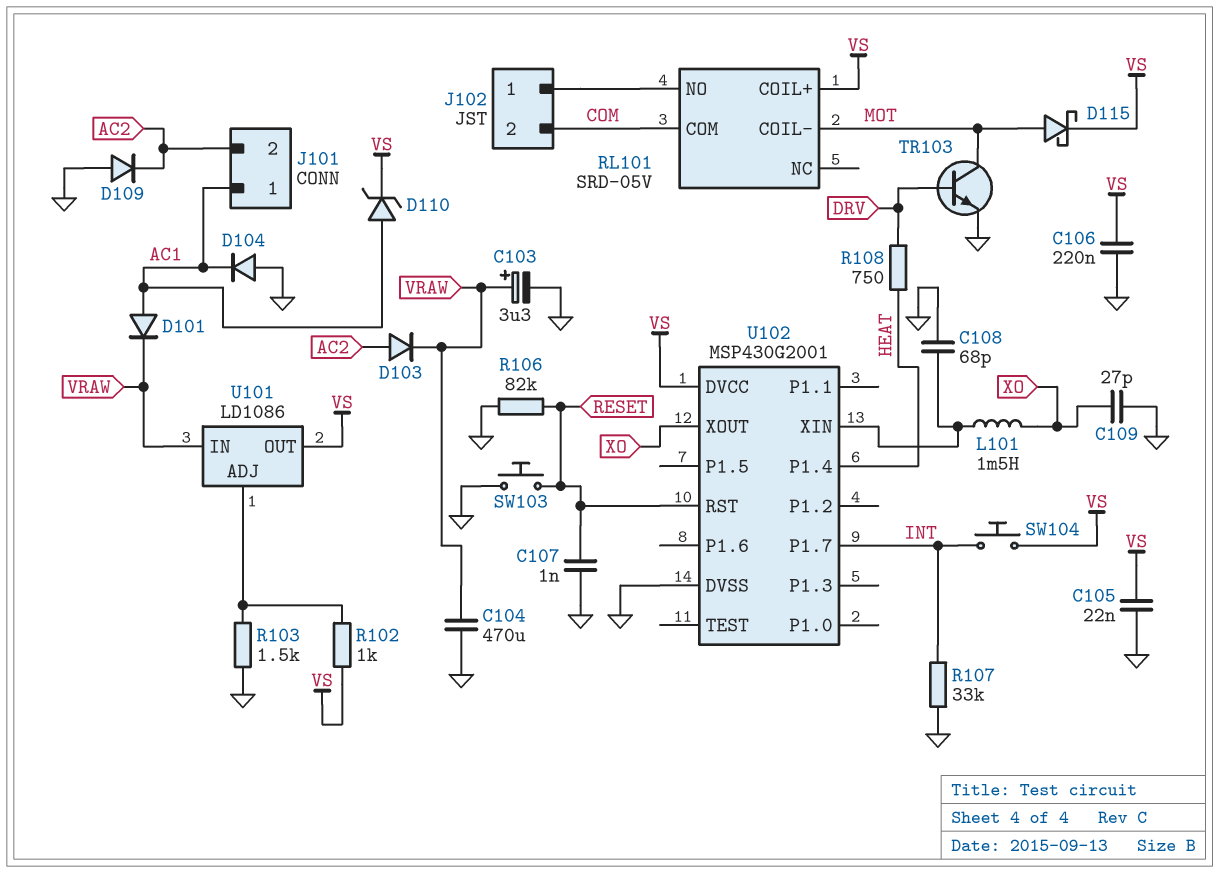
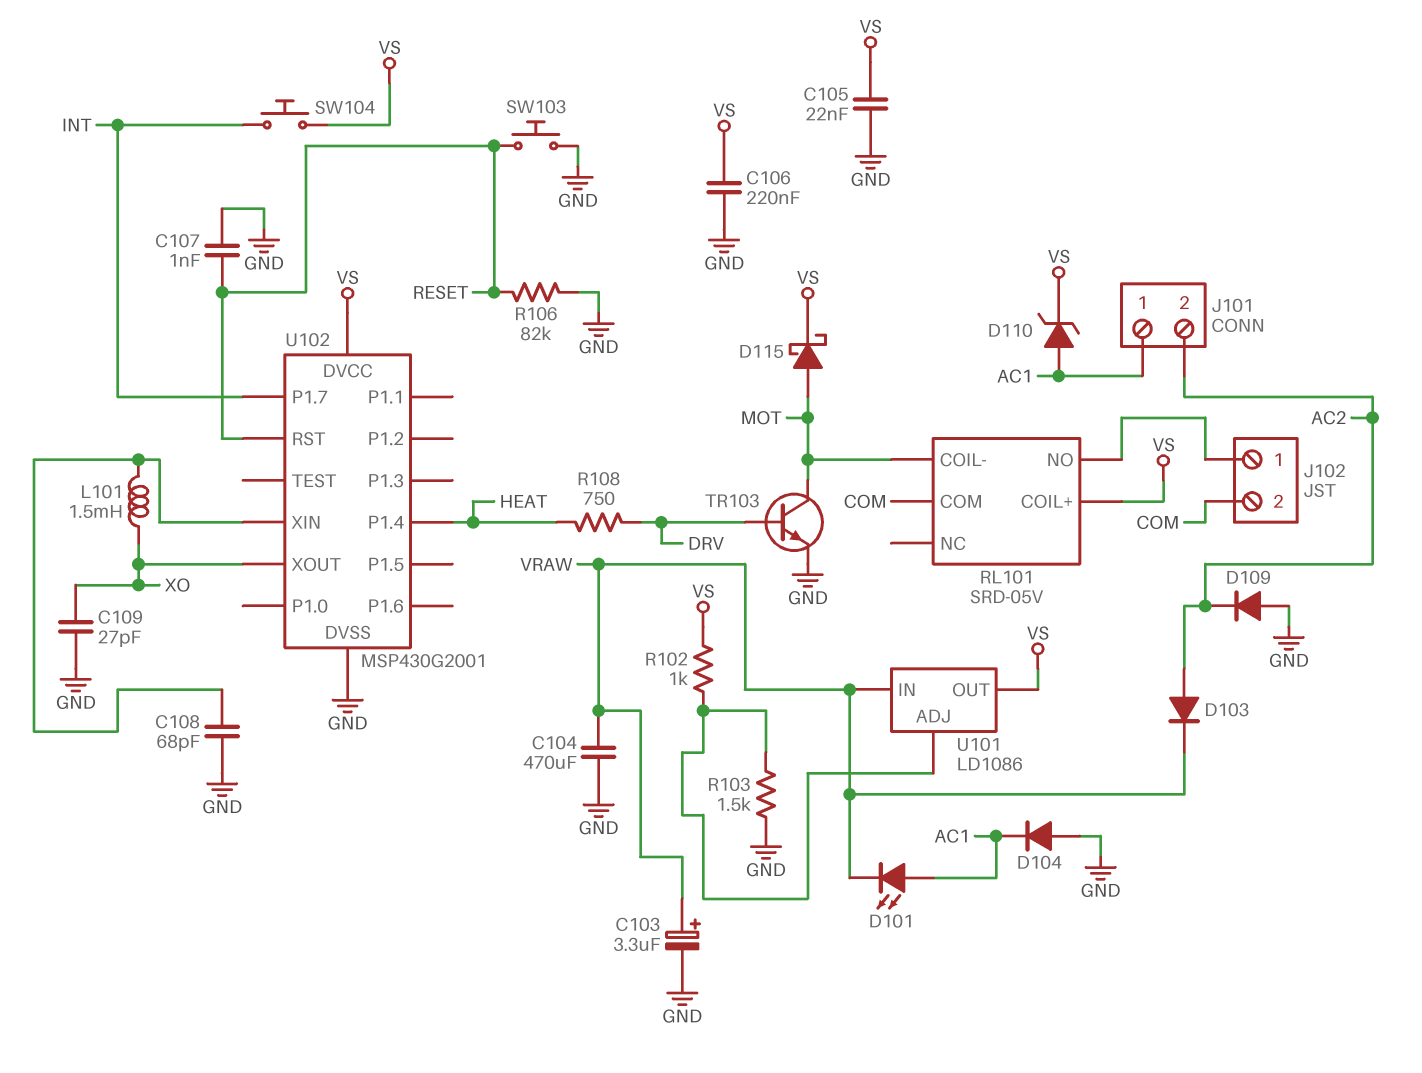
D101: diode (A AC1, K VRAW) -> LED (A AC1, K VRAW)
R107: 33k (GND, INT) -> none

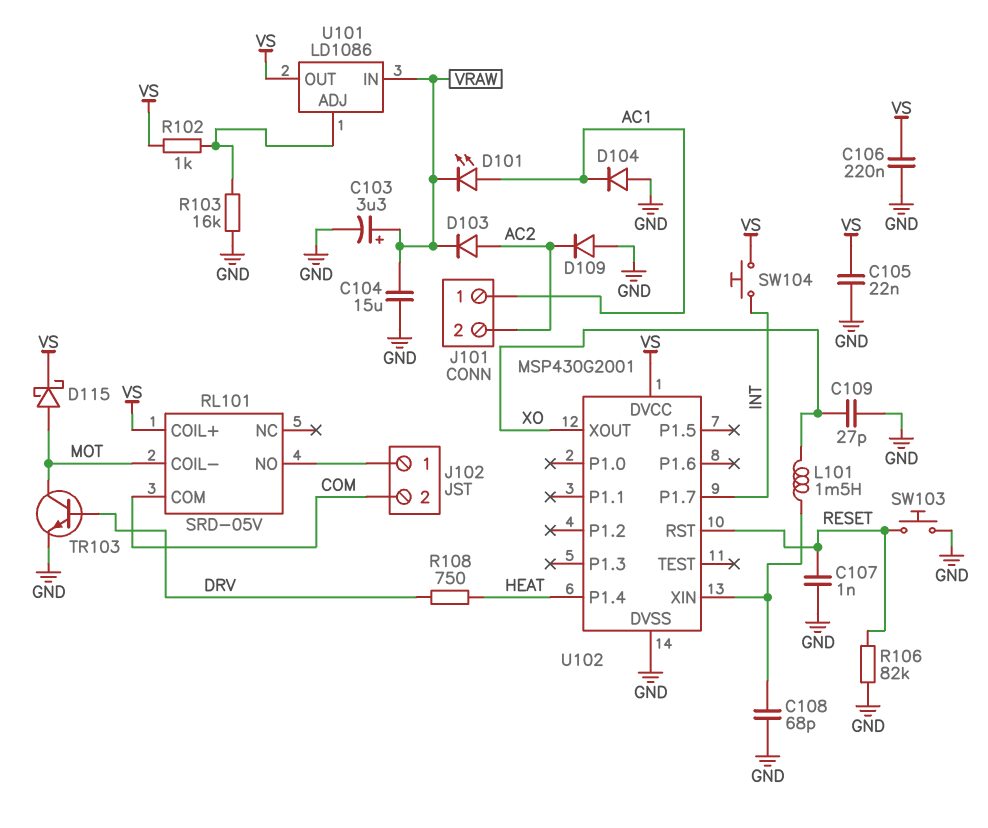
C104: 470uF (GND, VRAW) -> 15uF (GND, VRAW)
D110: zener (A AC1, K VS) -> none
R103: 1.5k (GND, U101/ADJ) -> 16k (GND, U101/ADJ)

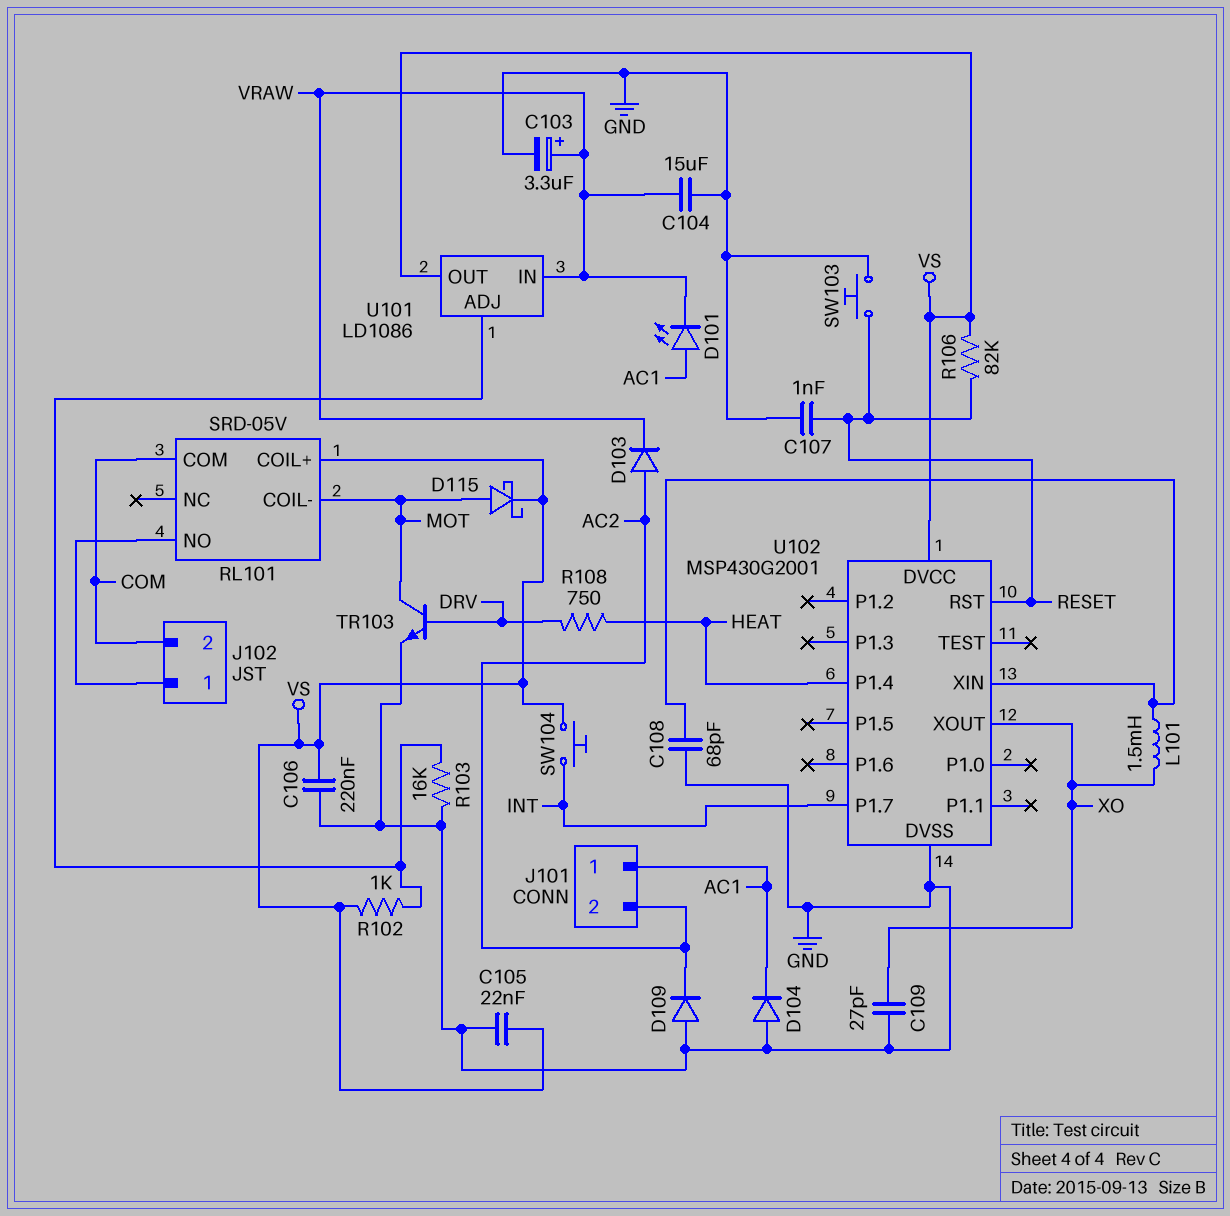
R106: 82k (GND, RESET) -> 82k (RESET, VS)

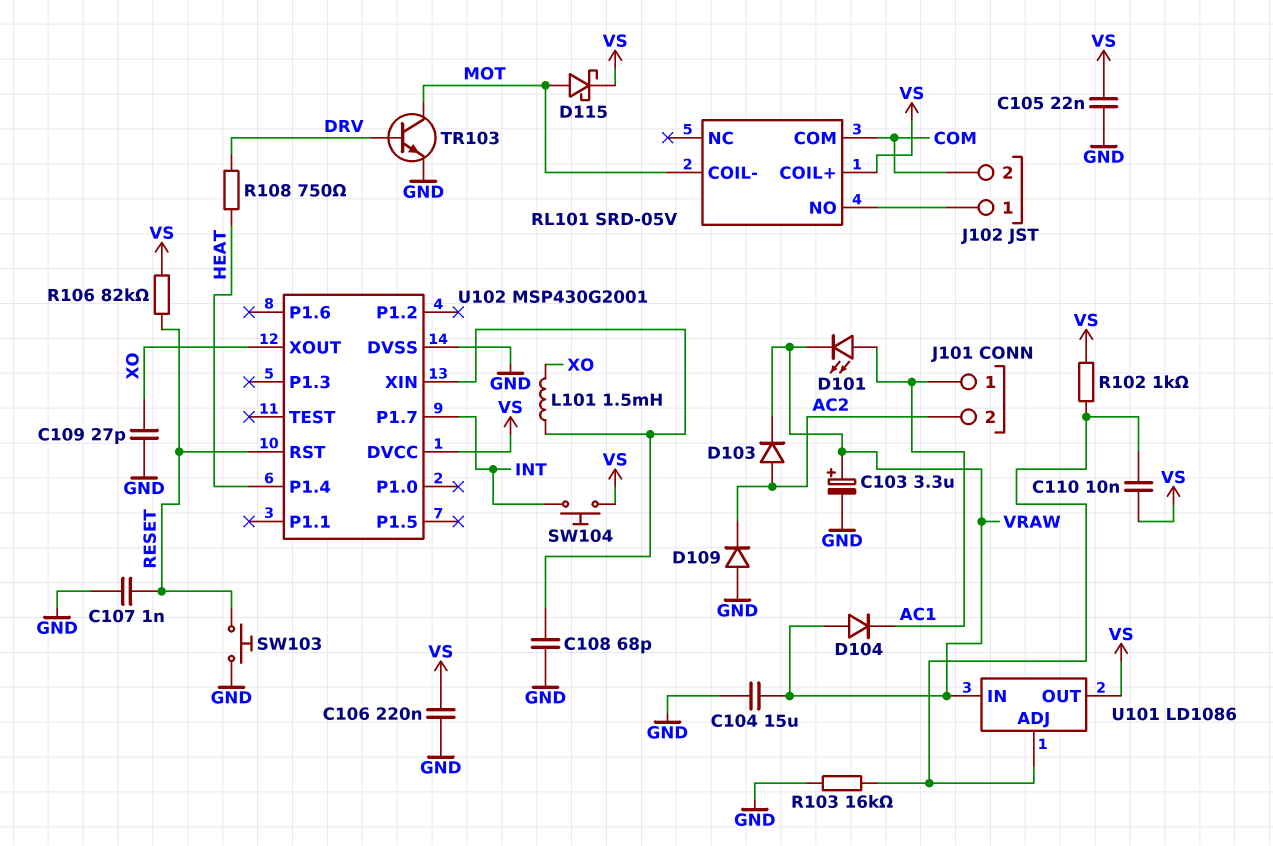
C110: none -> 10nF (U101/ADJ, VS)
D104: diode (A GND, K AC1) -> diode (A VRAW, K AC1)

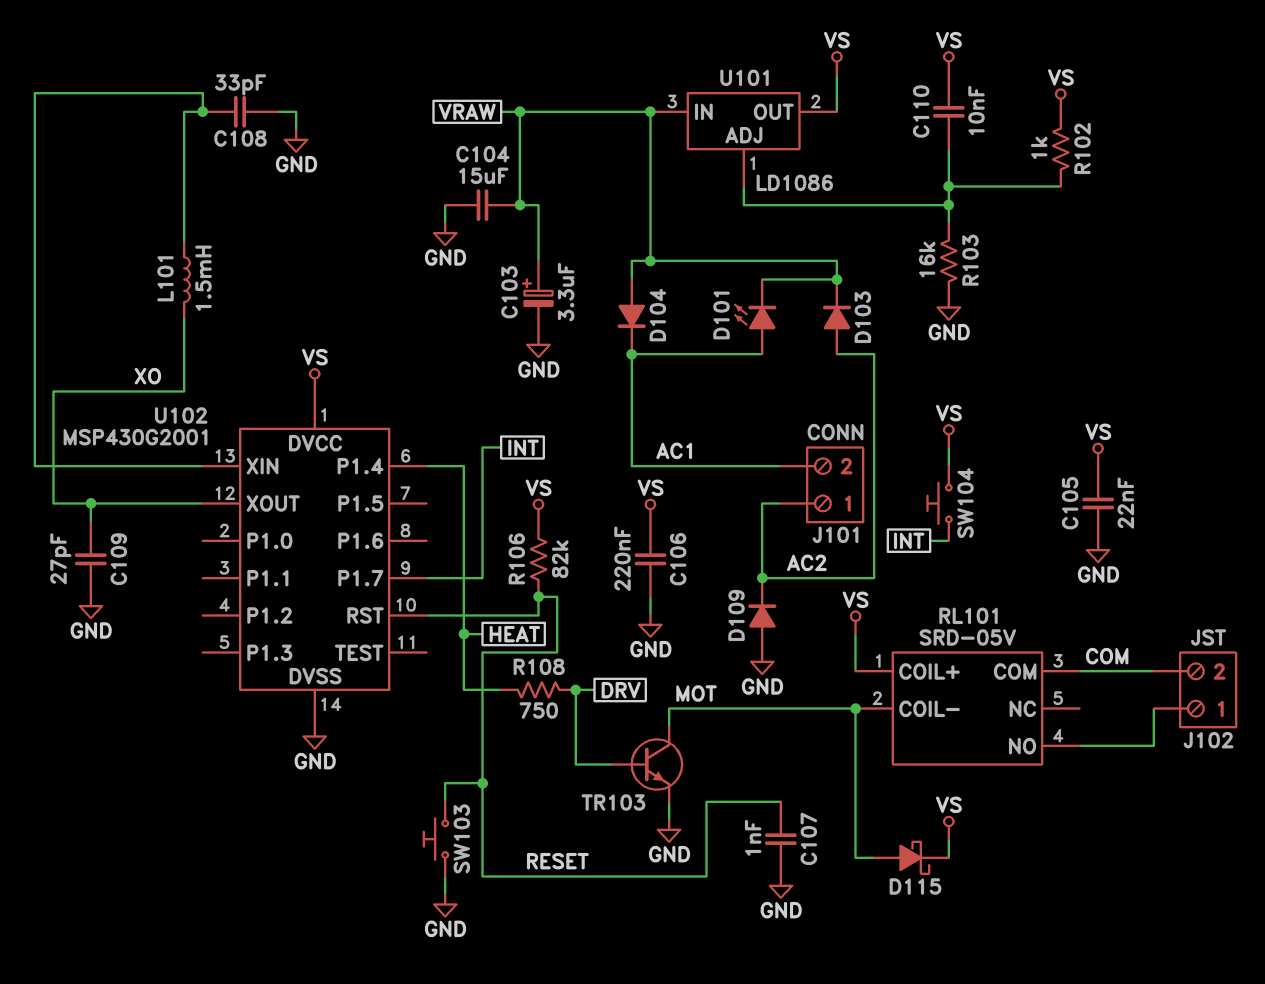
C108: 68pF (GND, U102/XIN) -> 33pF (GND, U102/XIN)
J101 pin 1: AC1 -> AC2
J101 pin 2: AC2 -> AC1

